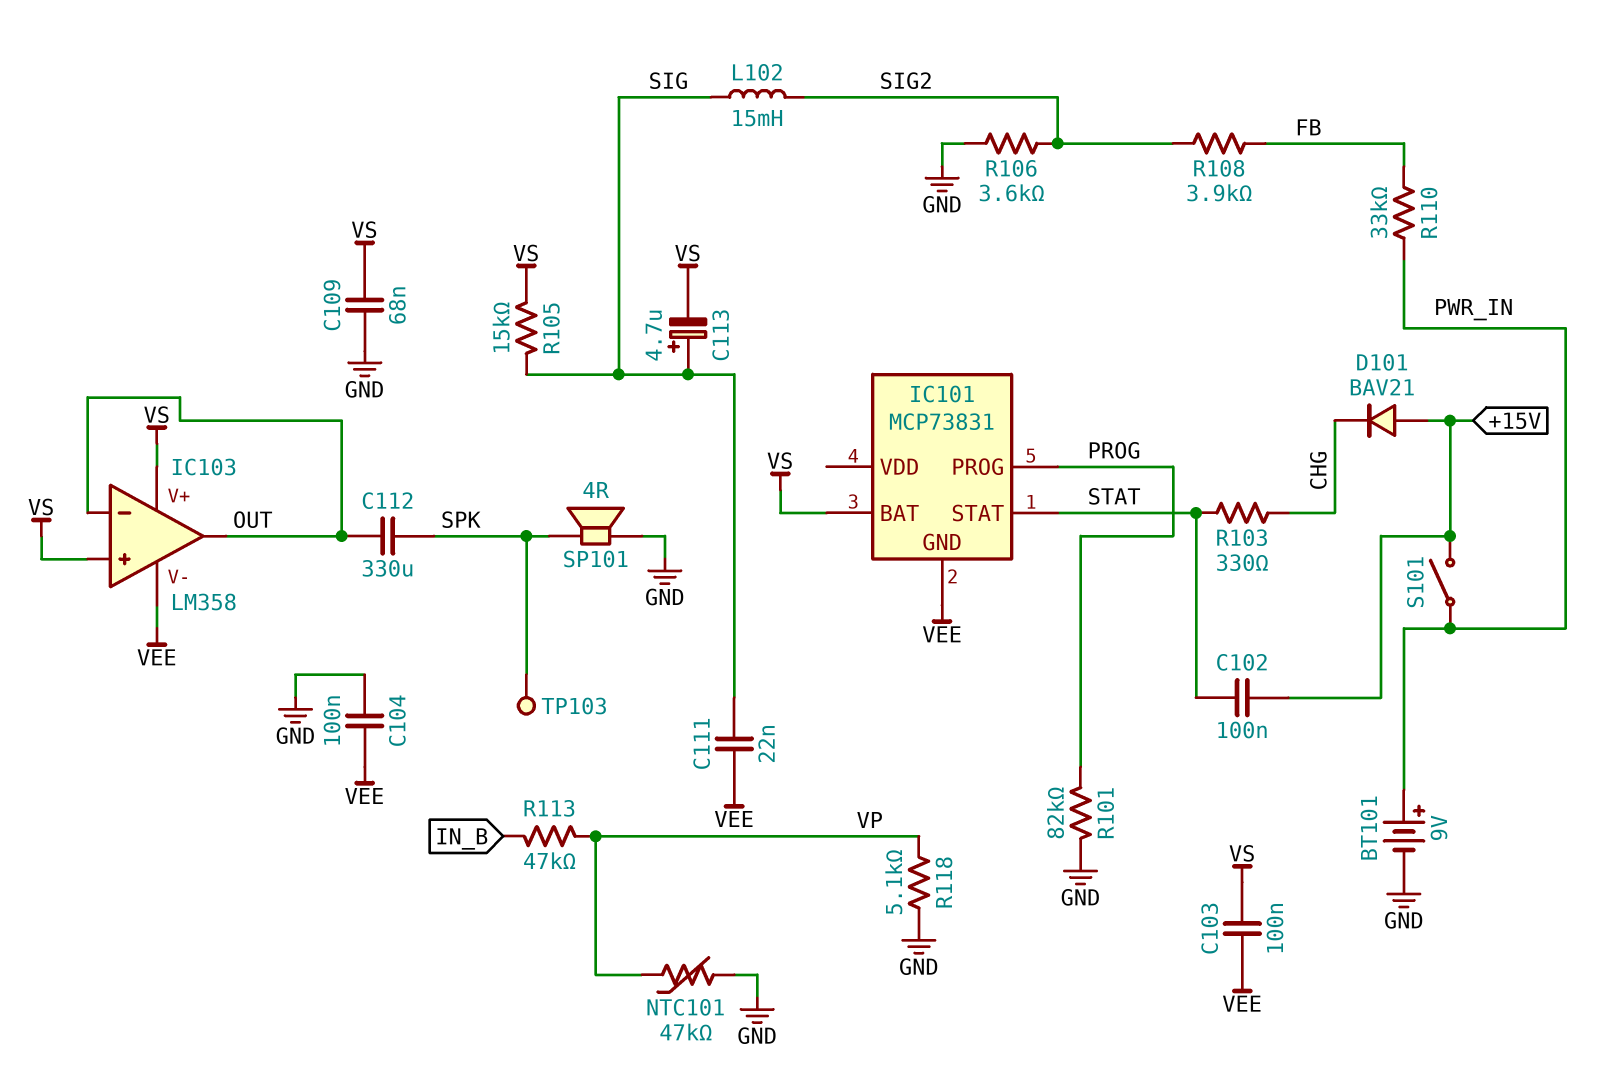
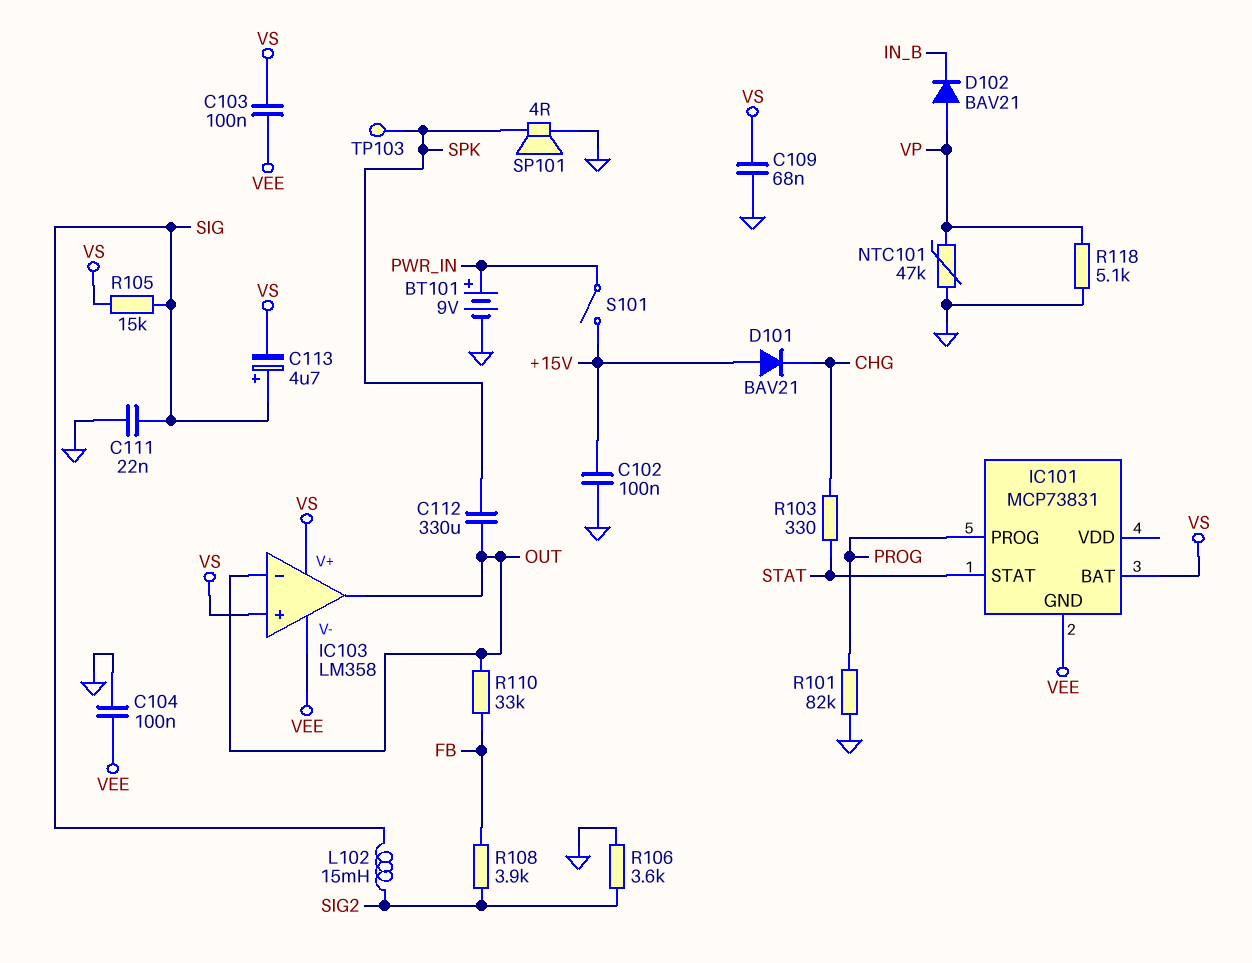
C102: 100nF (+15V, STAT) -> 100nF (+15V, GND)
C111: 22nF (SIG, VEE) -> 22nF (GND, SIG)
D102: none -> diode BAV21 (A VP, K IN_B)
R110: 33k (FB, PWR_IN) -> 33k (FB, OUT)
R113: 47k (IN_B, VP) -> none

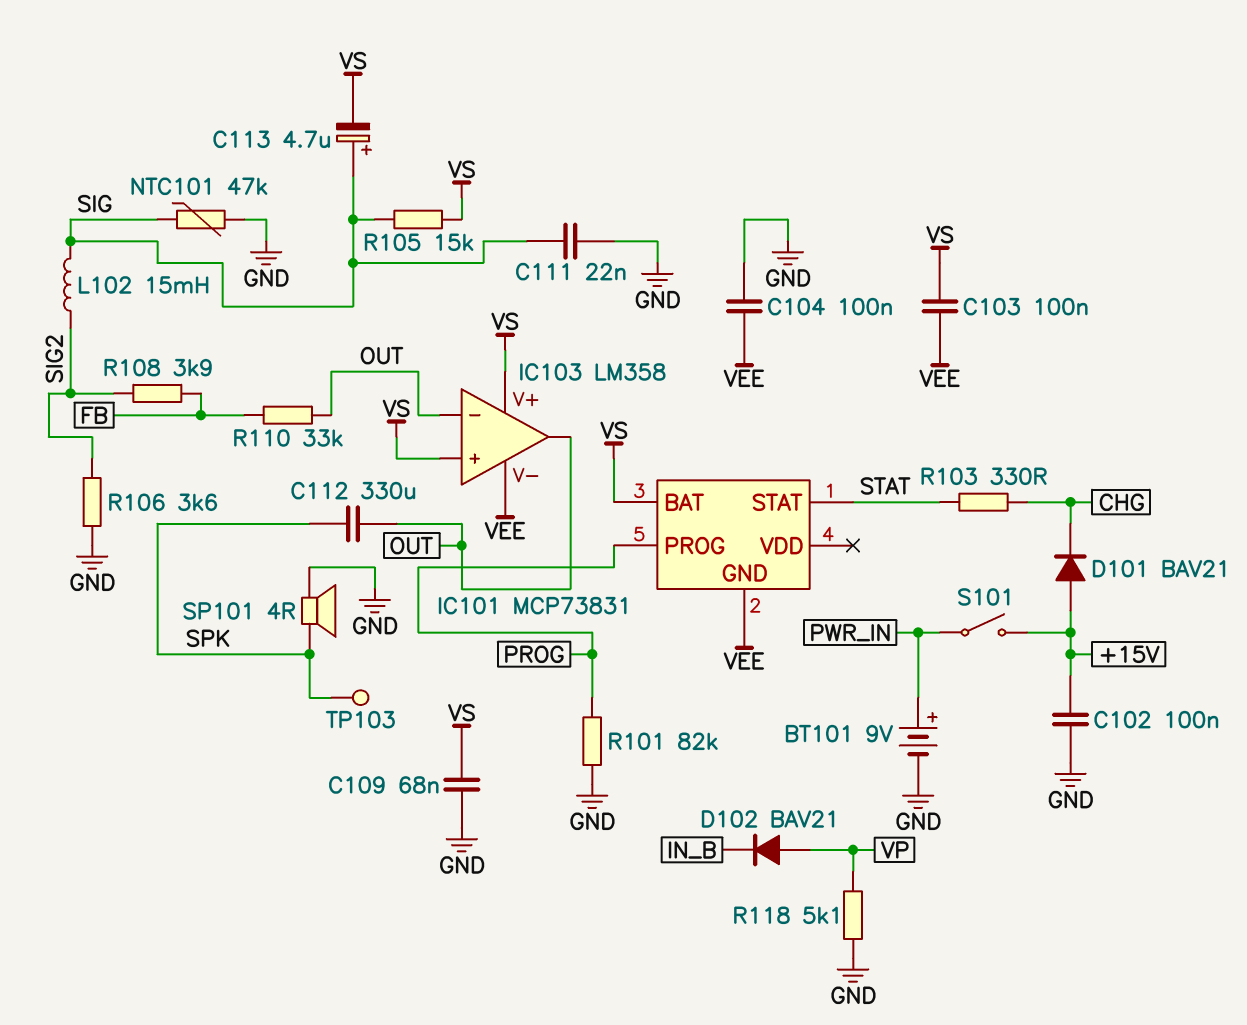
NTC101: 47k (GND, VP) -> 47k (GND, SIG)

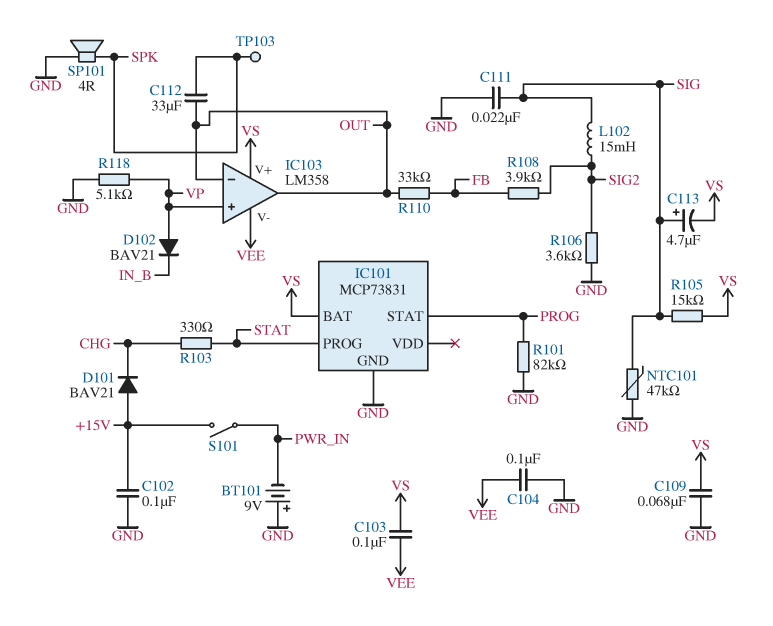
BT101: 9V (plus PWR_IN, minus GND) -> 9V (plus GND, minus PWR_IN)
C112: 330uF (OUT, SPK) -> 33uF (OUT, SPK)
IC101 pin GND: VEE -> GND
IC101 pin PROG: PROG -> STAT
IC101 pin STAT: STAT -> PROG
IC103 pin in+: VS -> VP

